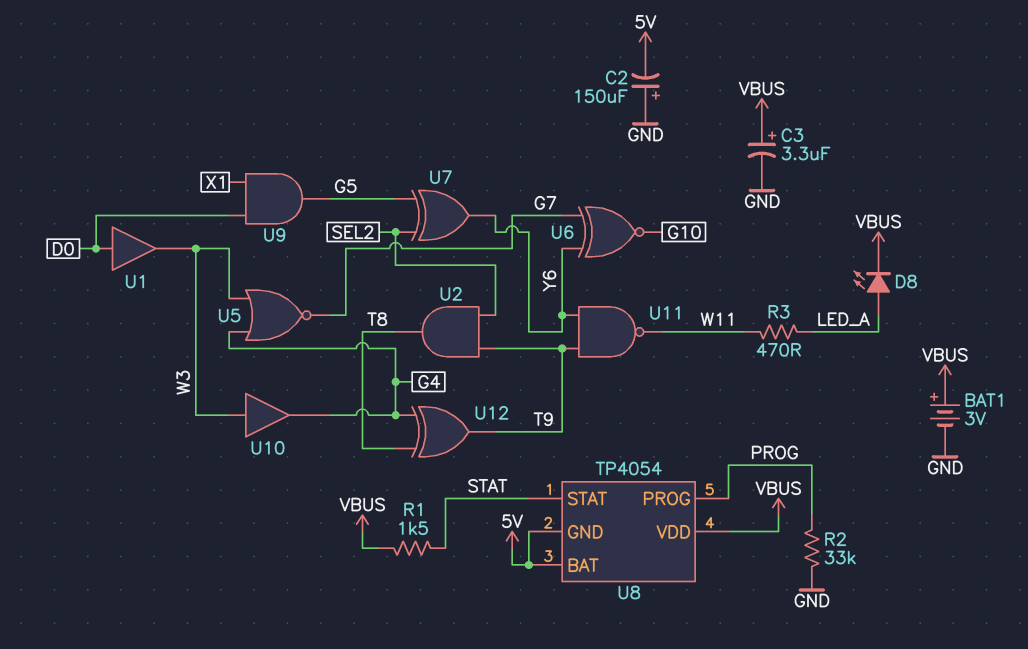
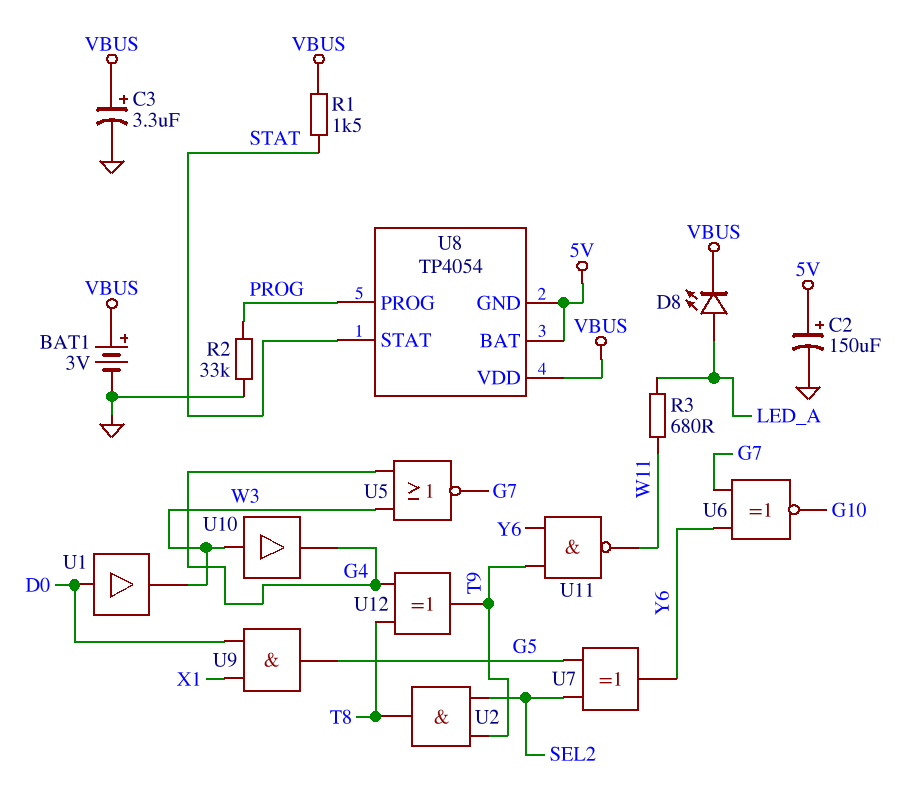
C2: 150uF (plus GND, minus 5V) -> 150uF (plus 5V, minus GND)
R3: 470 (LED_A, W11) -> 680 (LED_A, W11)

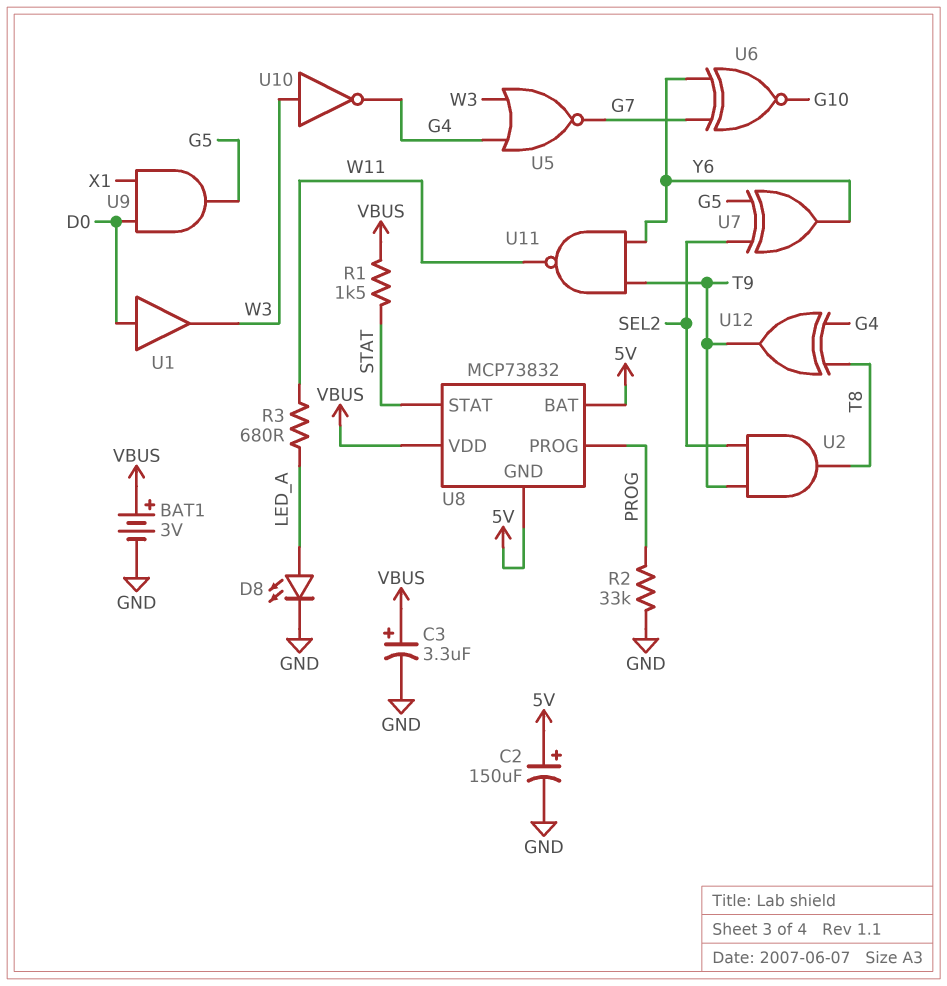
D8: LED (A LED_A, K VBUS) -> LED (A LED_A, K GND)
U8: TP4054 -> MCP73832
U10: buffer (in W3, out G4) -> NOT (in W3, out G4)

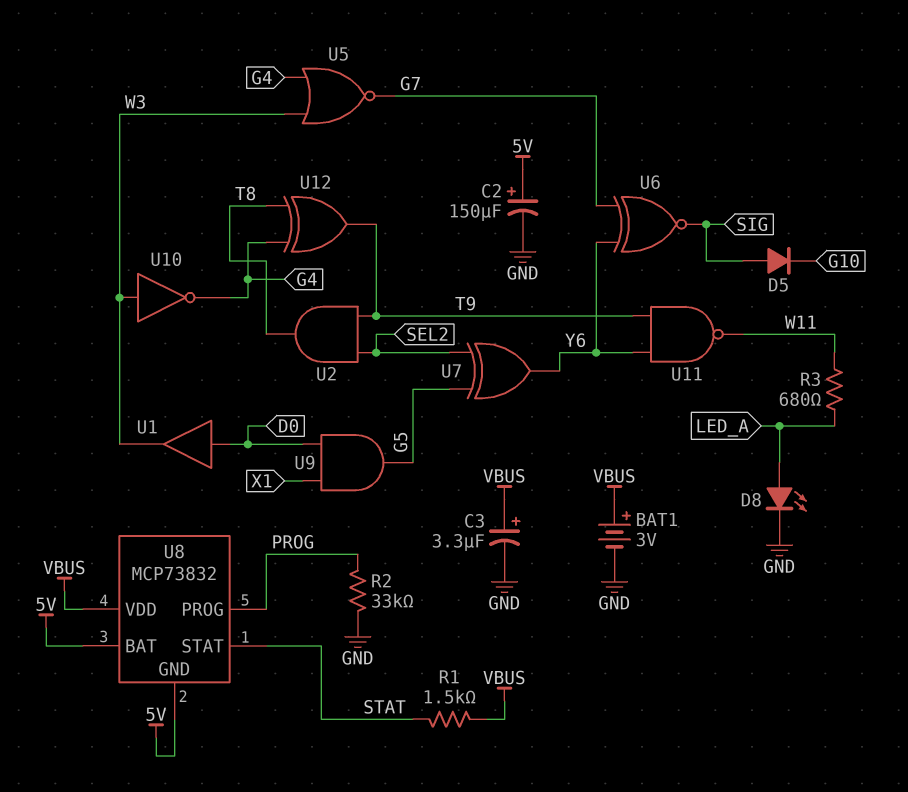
D5: none -> diode (A SIG, K G10)
U6: XNOR (in G7, in Y6, out G10) -> XNOR (in G7, in Y6, out SIG)

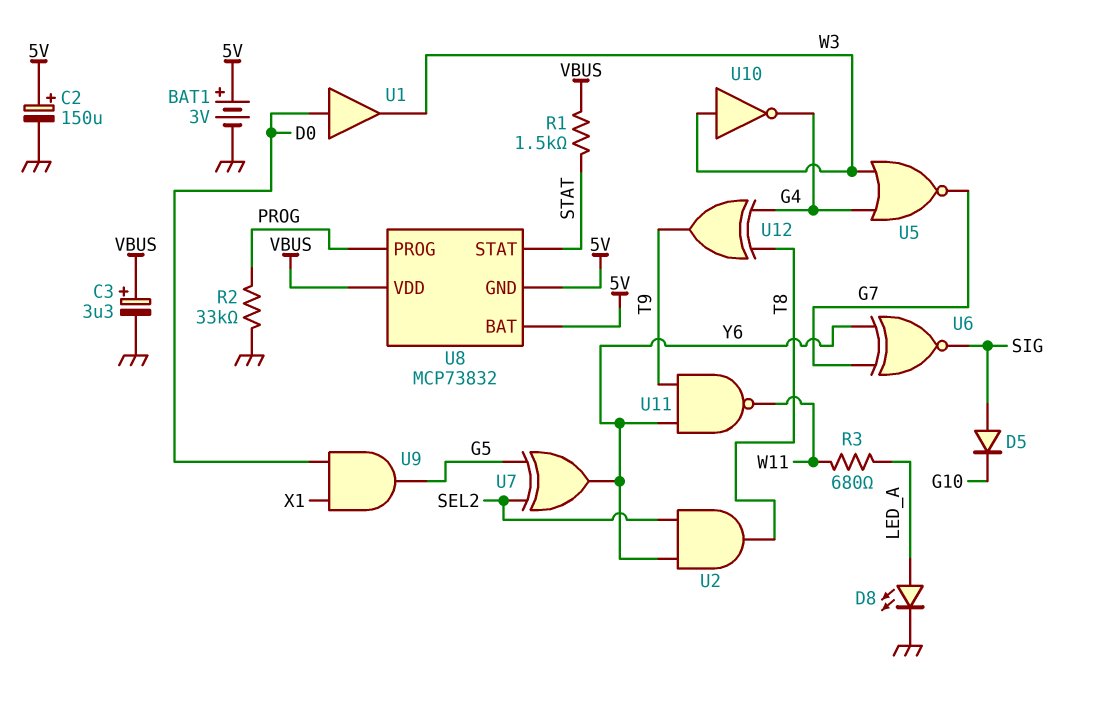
BAT1: 3V (plus VBUS, minus GND) -> 3V (plus 5V, minus GND)
U2: AND (in SEL2, in T9, out T8) -> AND (in SEL2, in Y6, out T8)

